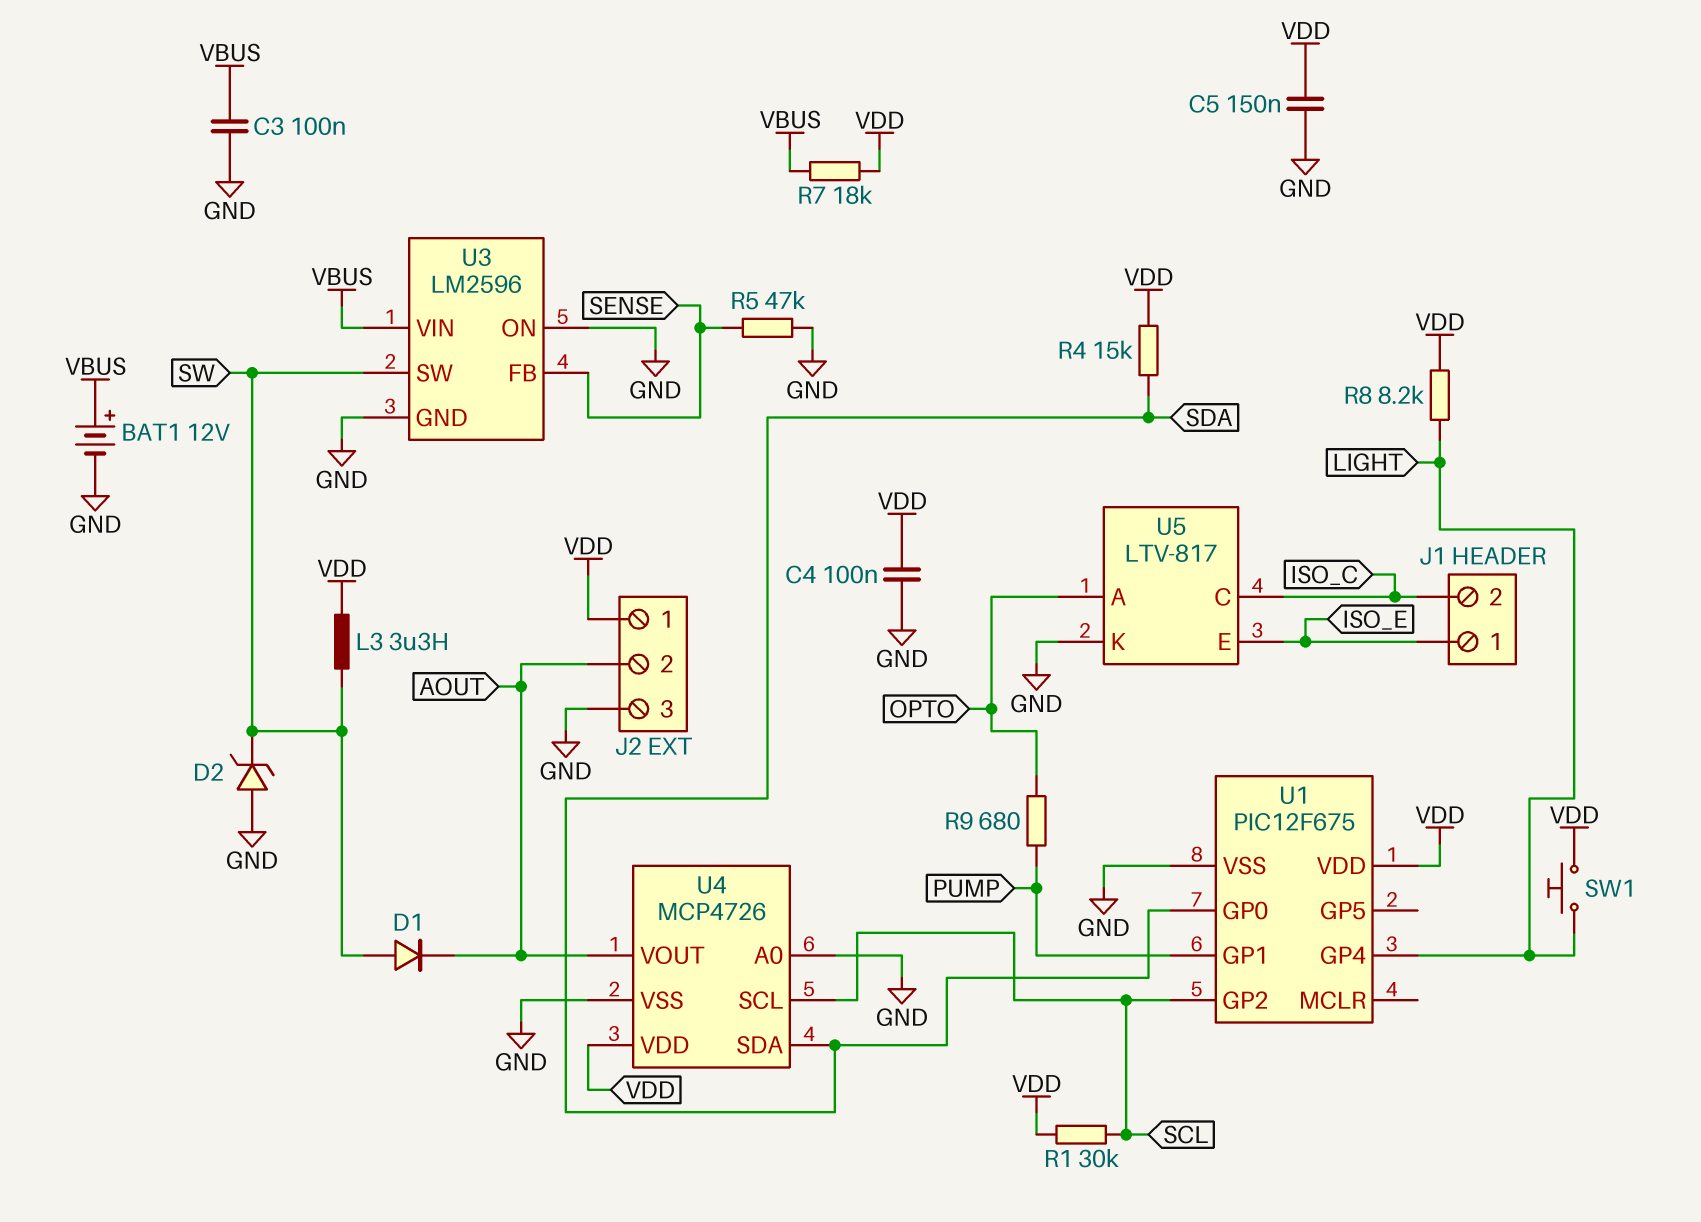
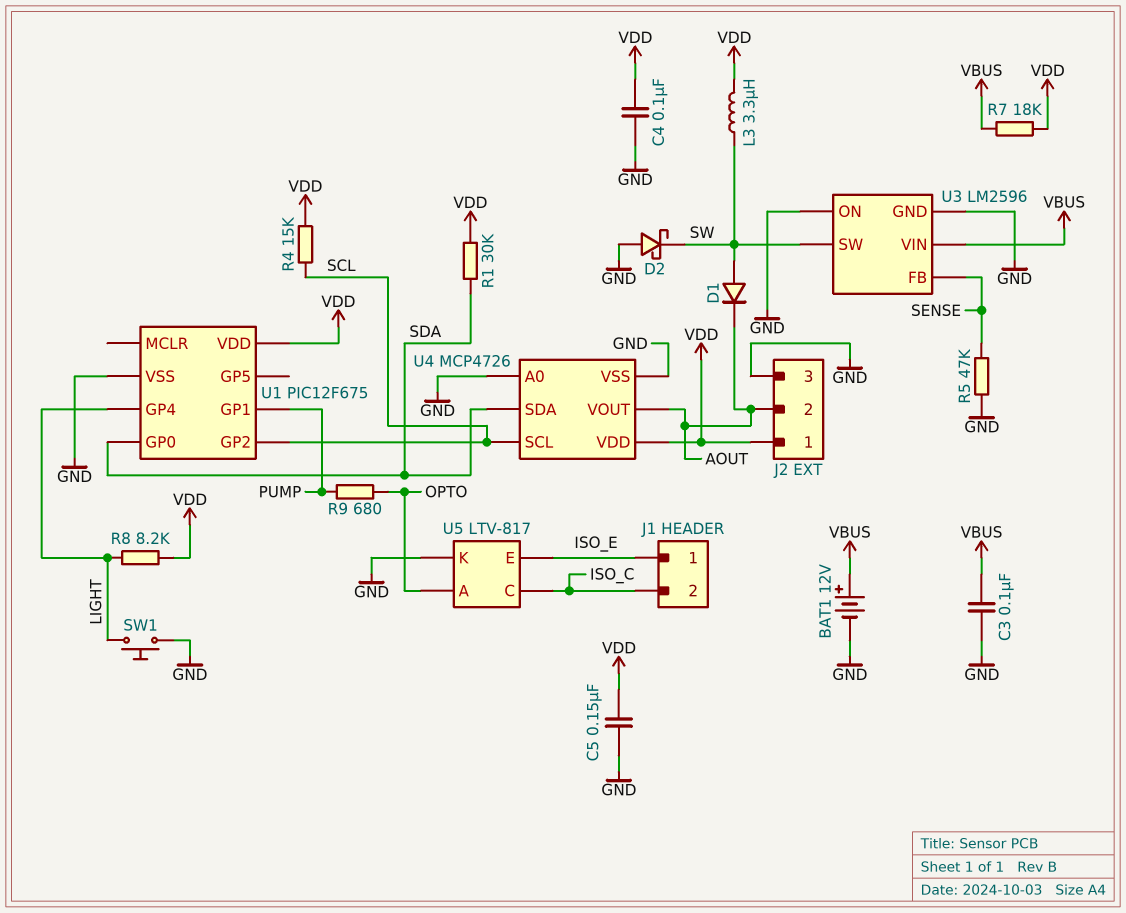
D2: zener (A GND, K SW) -> schottky (A GND, K SW)
R1: 30k (SCL, VDD) -> 30k (SDA, VDD)
R4: 15k (SDA, VDD) -> 15k (SCL, VDD)
SW1: button (LIGHT, VDD) -> button (GND, LIGHT)

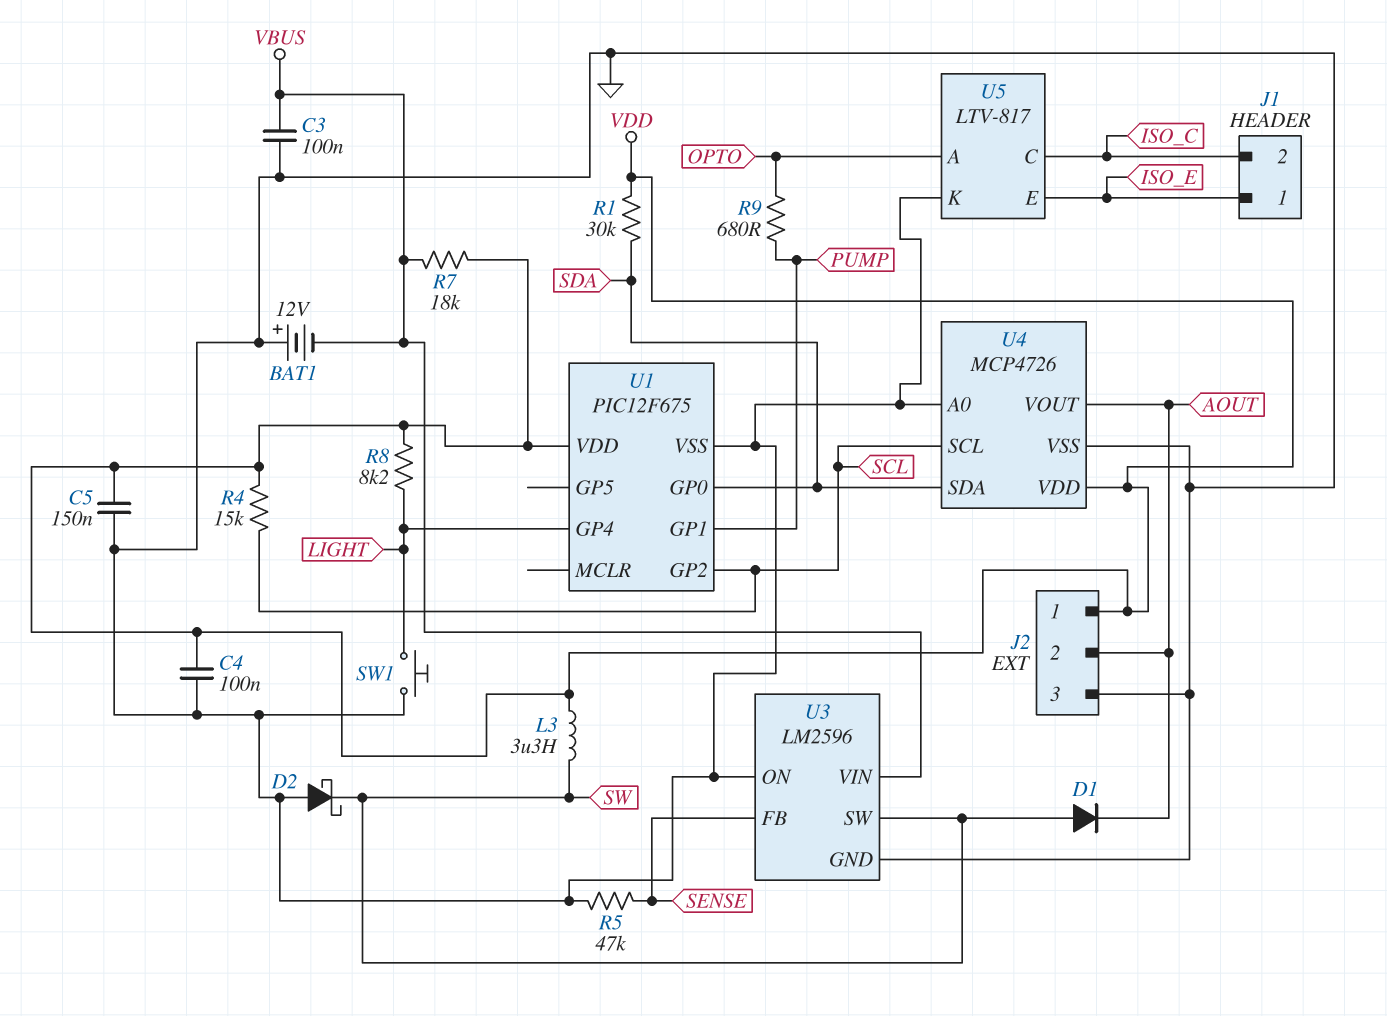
BAT1: 12V (plus VBUS, minus GND) -> 12V (plus GND, minus VBUS)

